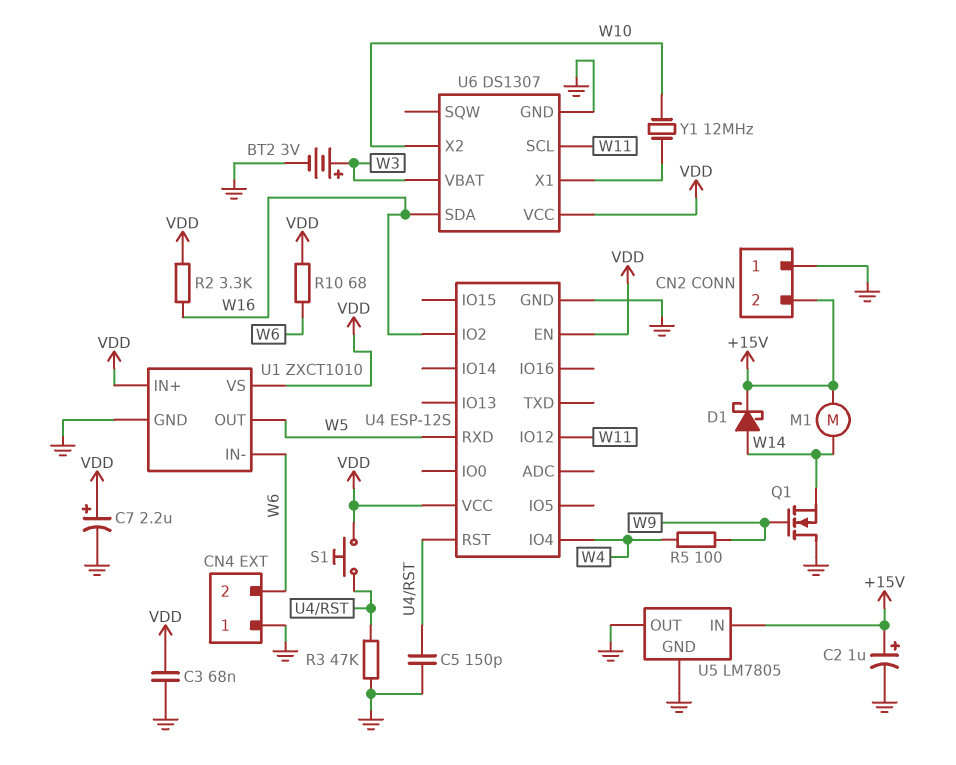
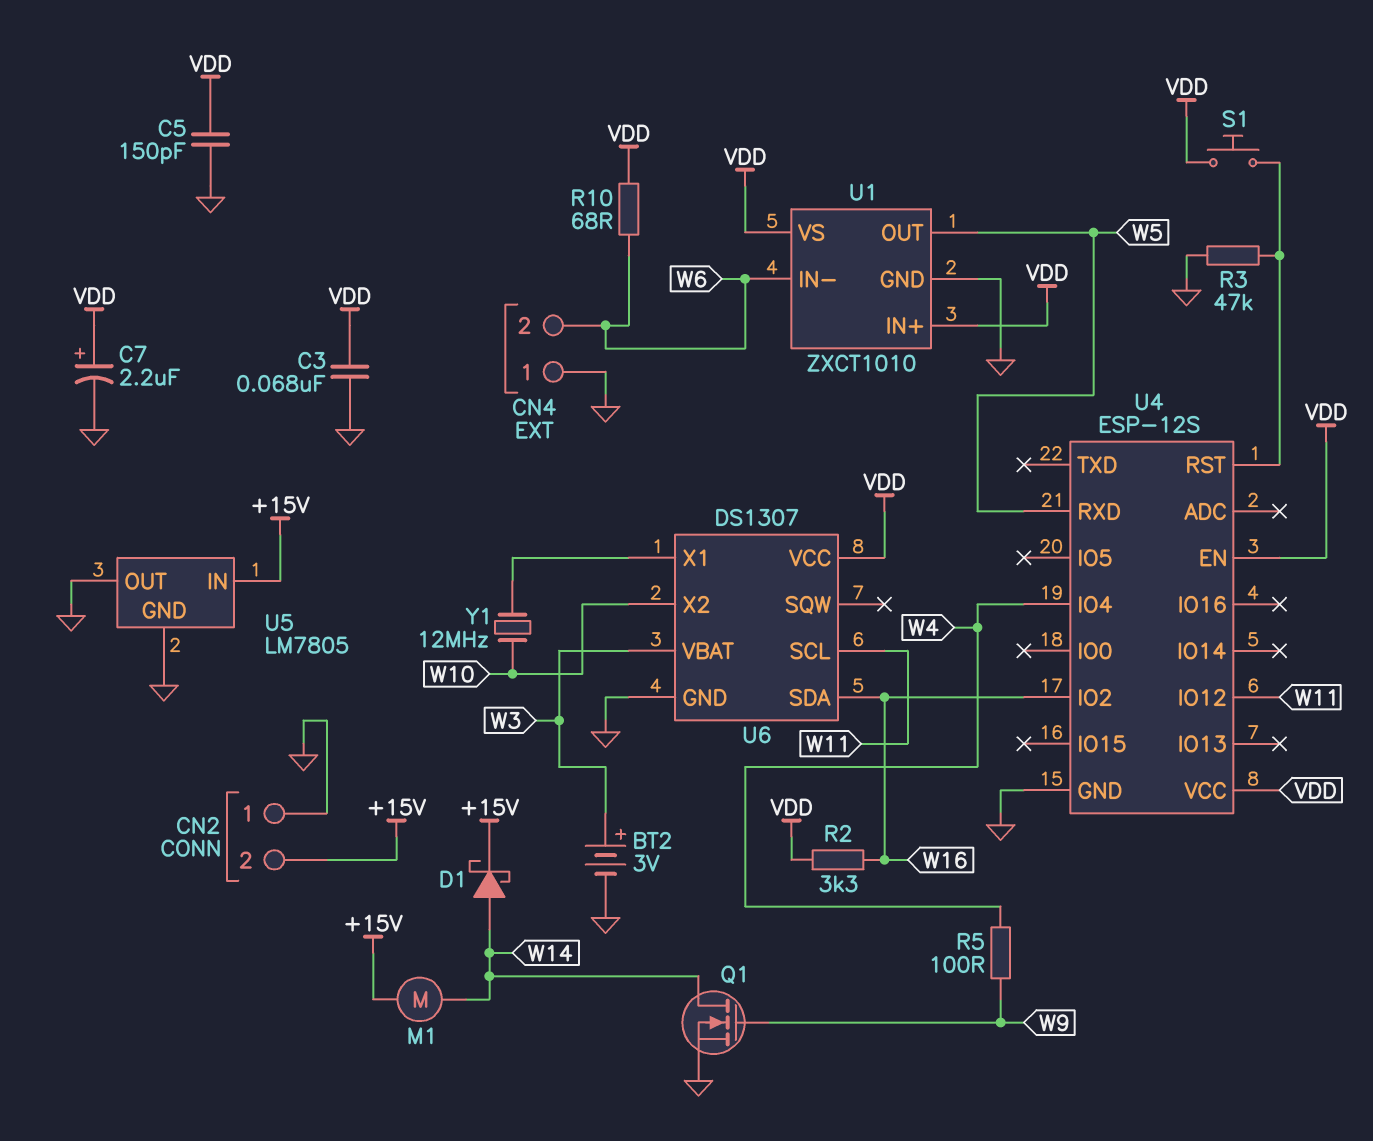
C2: 1uF (plus +15V, minus GND) -> none
C5: 150pF (GND, U4/RST) -> 150pF (GND, VDD)
Q1: NMOS (G W9, D GND, S W14) -> NMOS (G W9, D W14, S GND)

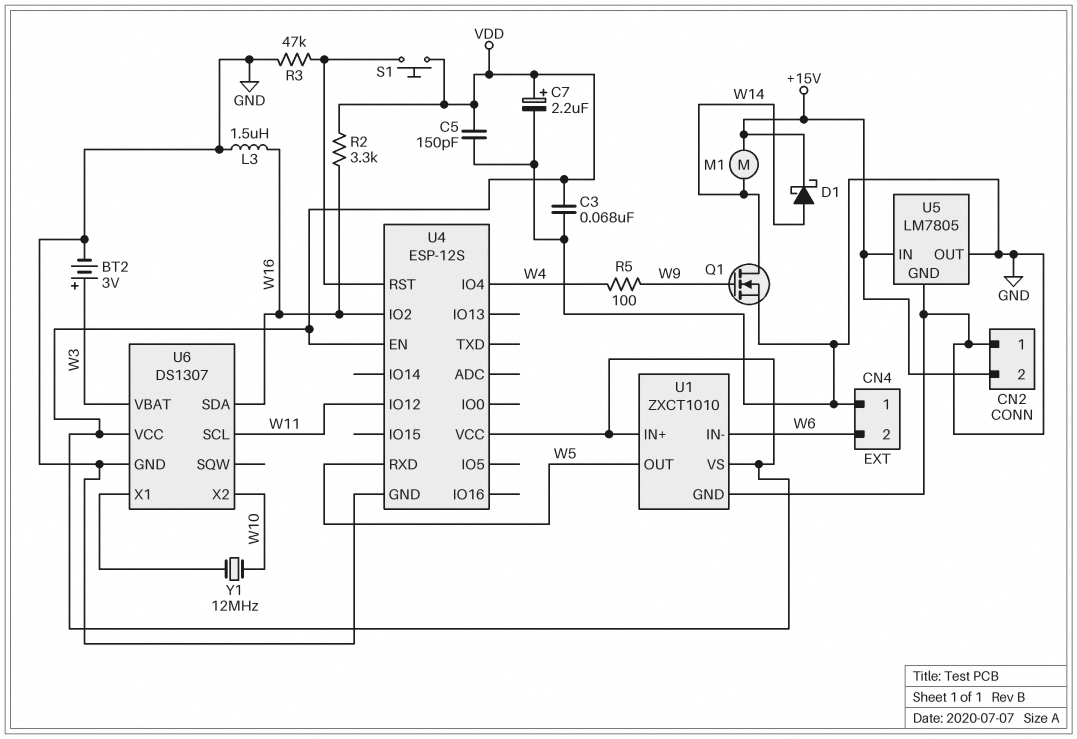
L3: none -> 1.5uH (GND, W16)
R10: 68 (VDD, W6) -> none

